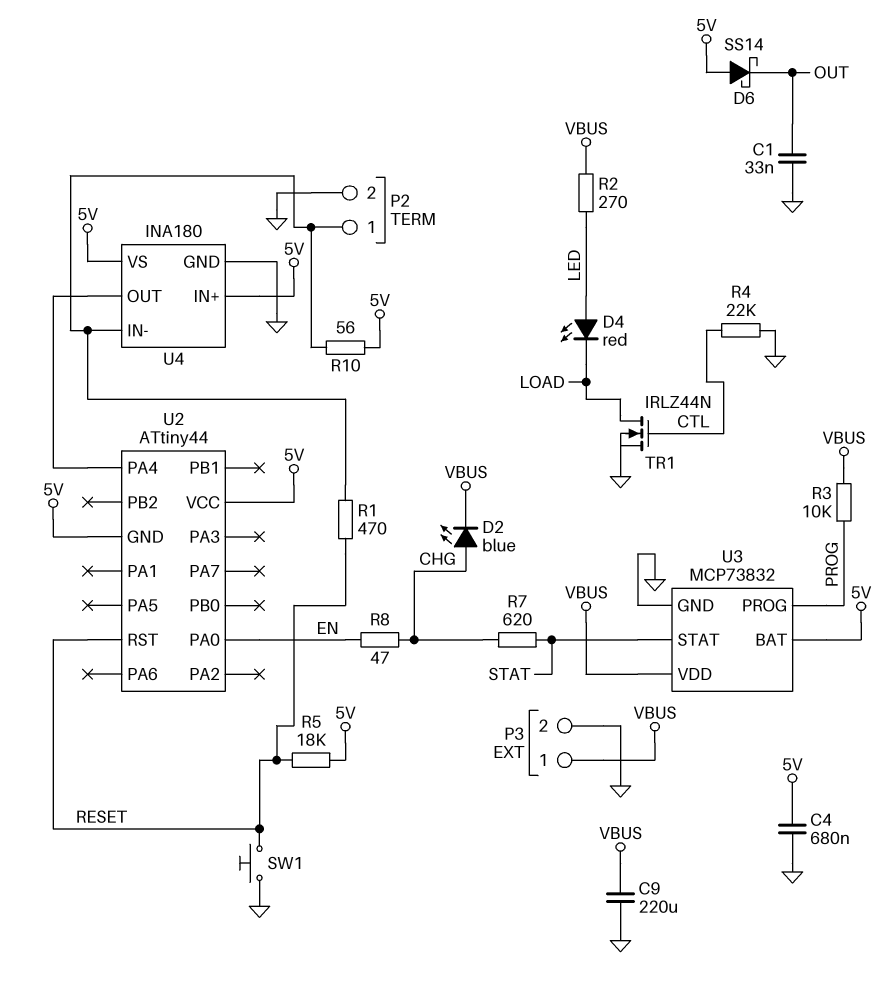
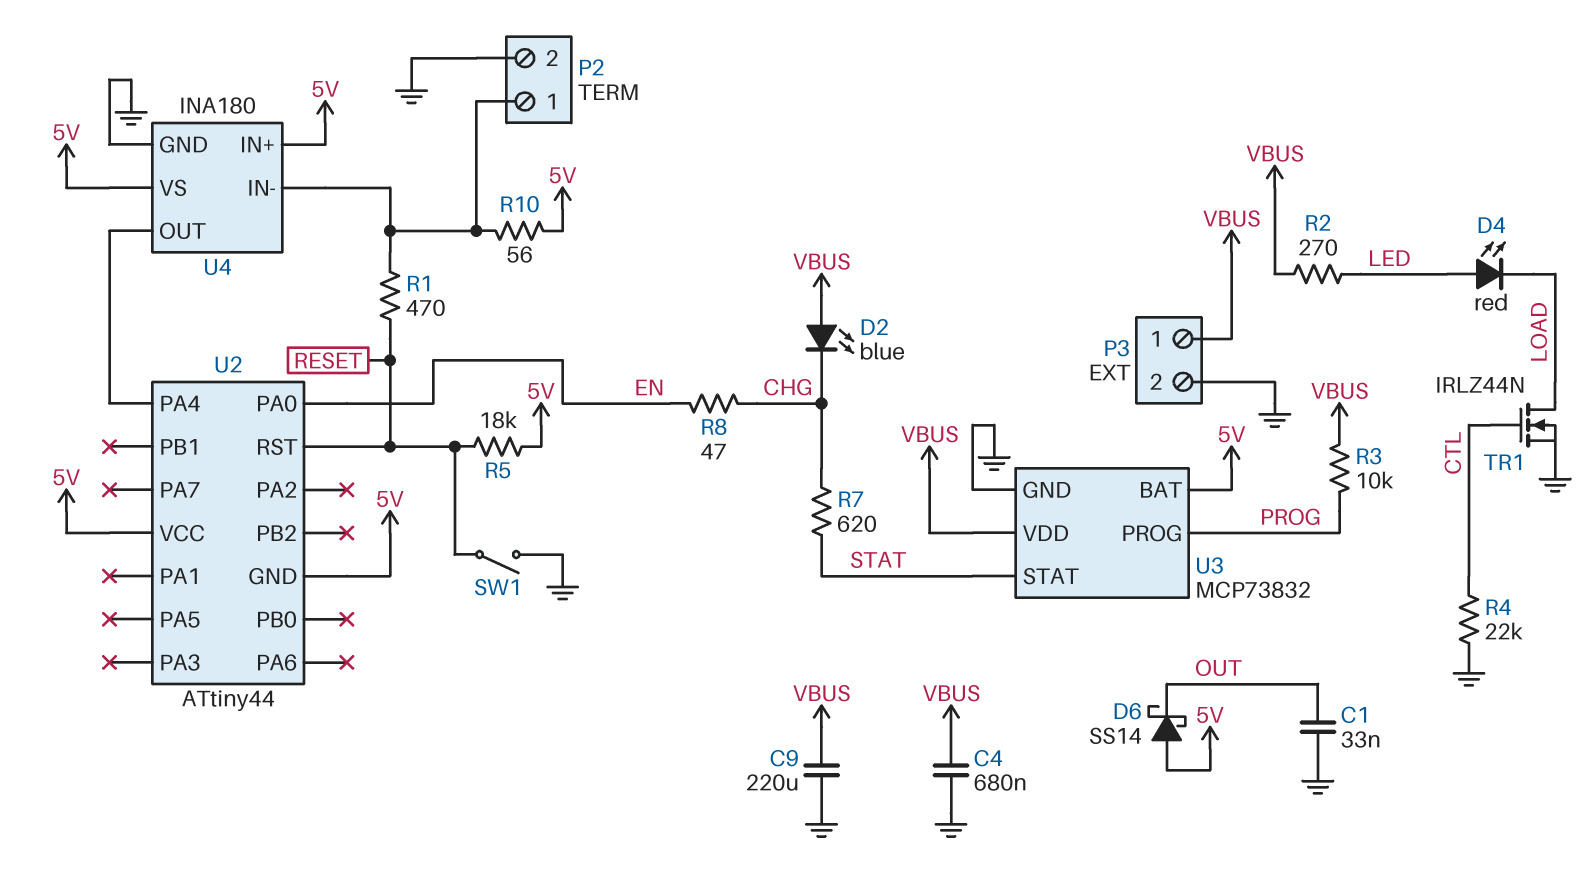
C4: 680nF (5V, GND) -> 680nF (GND, VBUS)
D2: LED blue (A CHG, K VBUS) -> LED blue (A VBUS, K CHG)
SW1: button (GND, RESET) -> switch (GND, RESET)

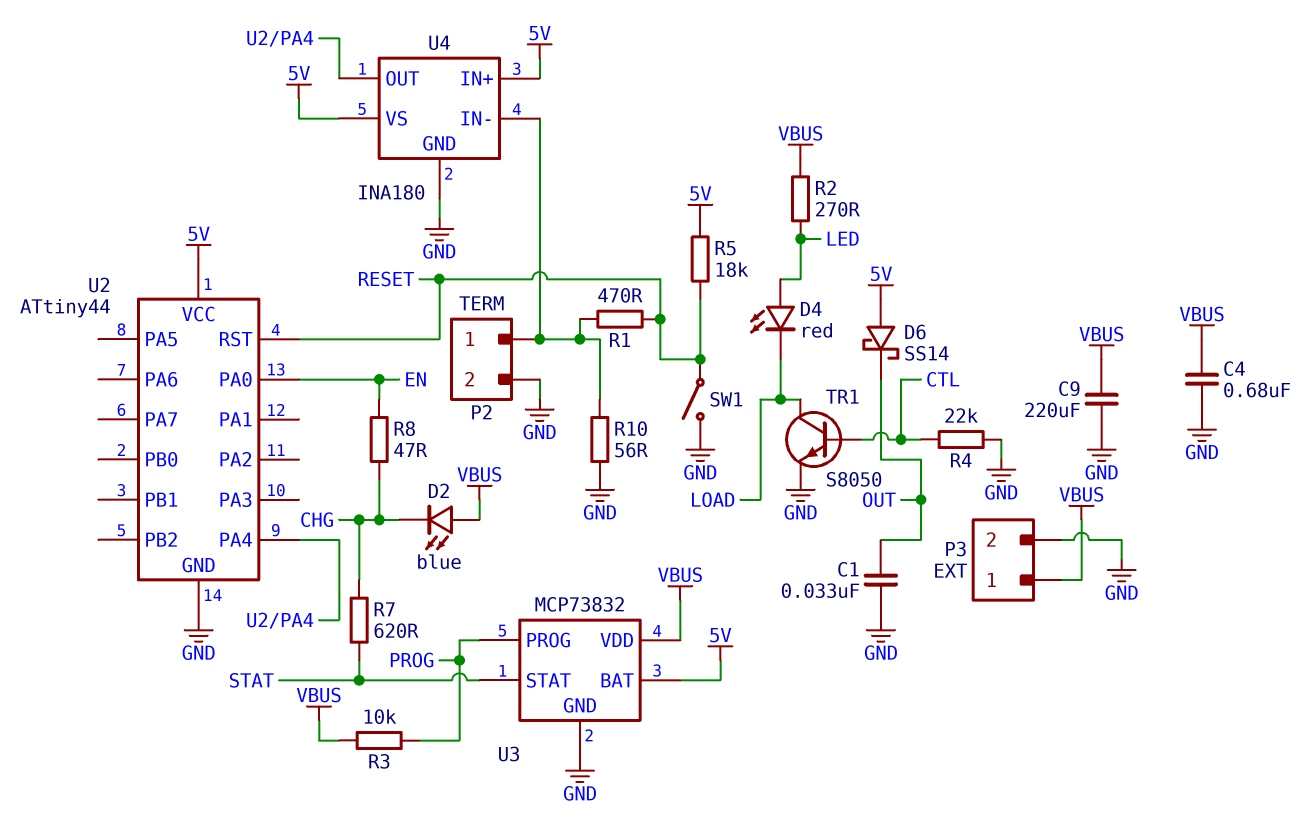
R10: 56 (5V, P2/1) -> 56 (GND, P2/1)
TR1: NMOS IRLZ44N (G CTL, D LOAD, S GND) -> NPN S8050 (B CTL, C LOAD, E GND)
U2 pin GND: 5V -> GND

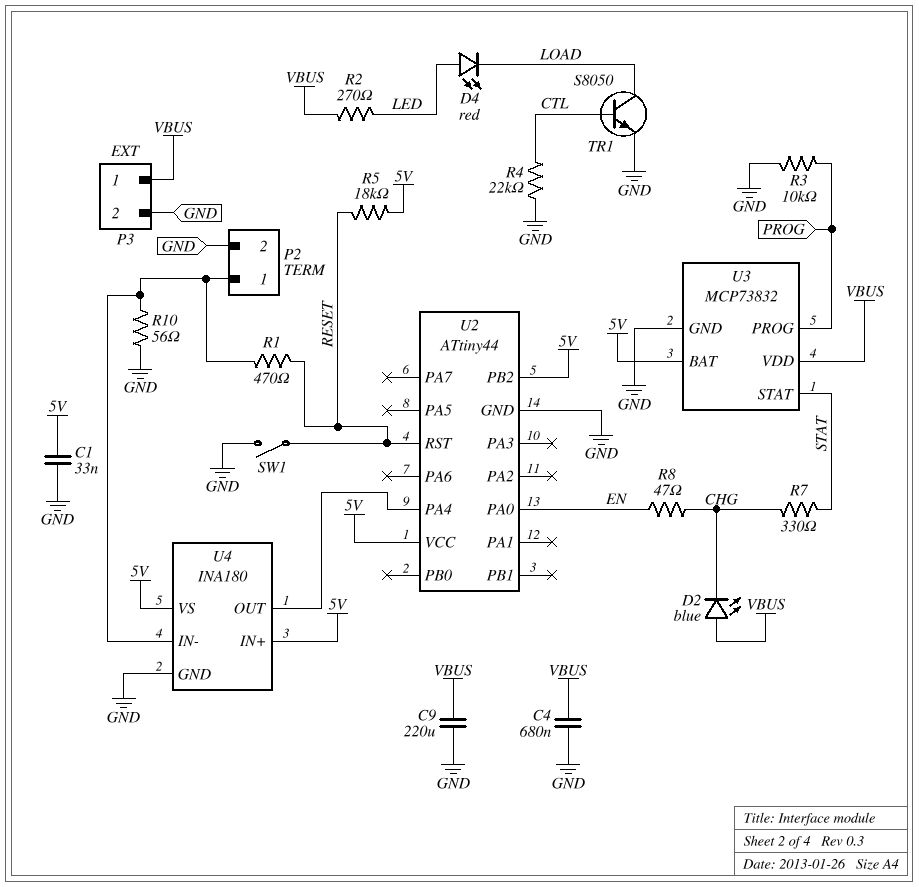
C1: 33nF (GND, OUT) -> 33nF (5V, GND)
D6: schottky SS14 (A 5V, K OUT) -> none
R3: 10k (PROG, VBUS) -> 10k (GND, PROG)
R7: 620 (CHG, STAT) -> 330 (CHG, STAT)
U2 pin PB2: none -> 5V

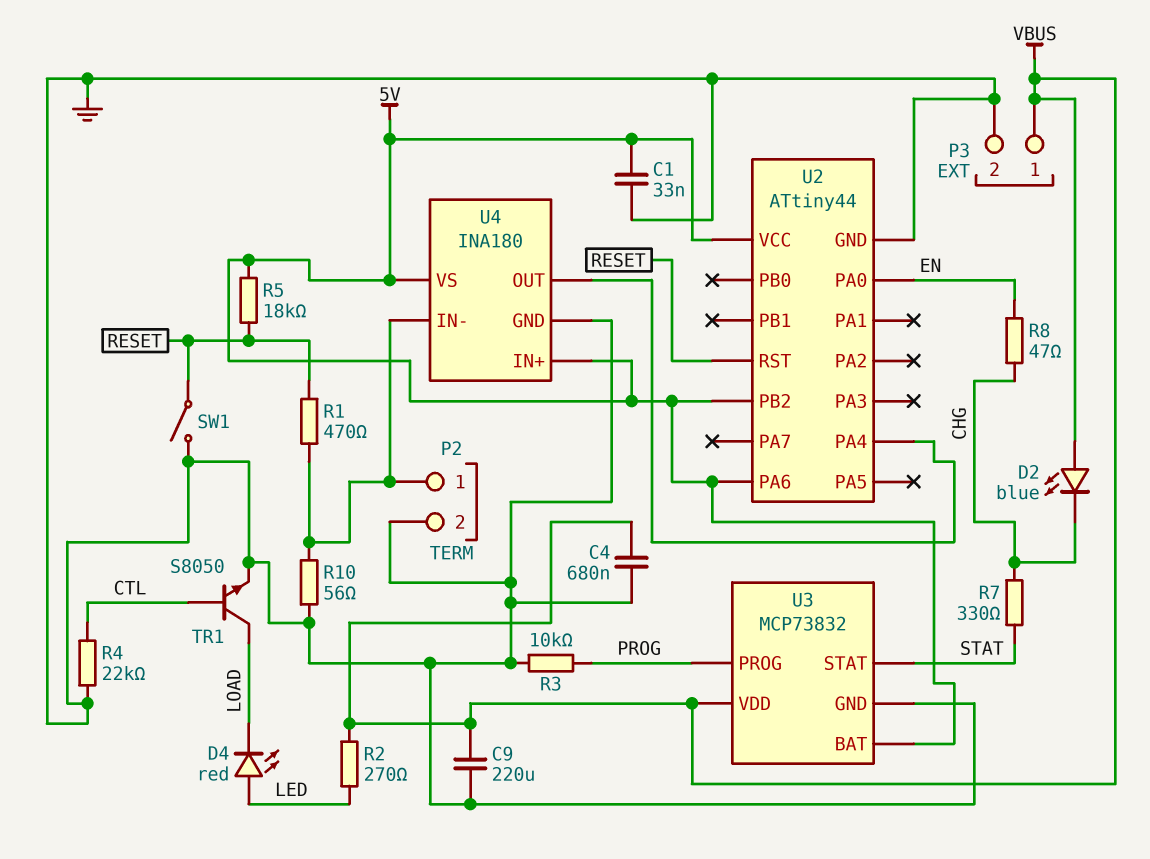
U2 pin PA6: none -> 5V

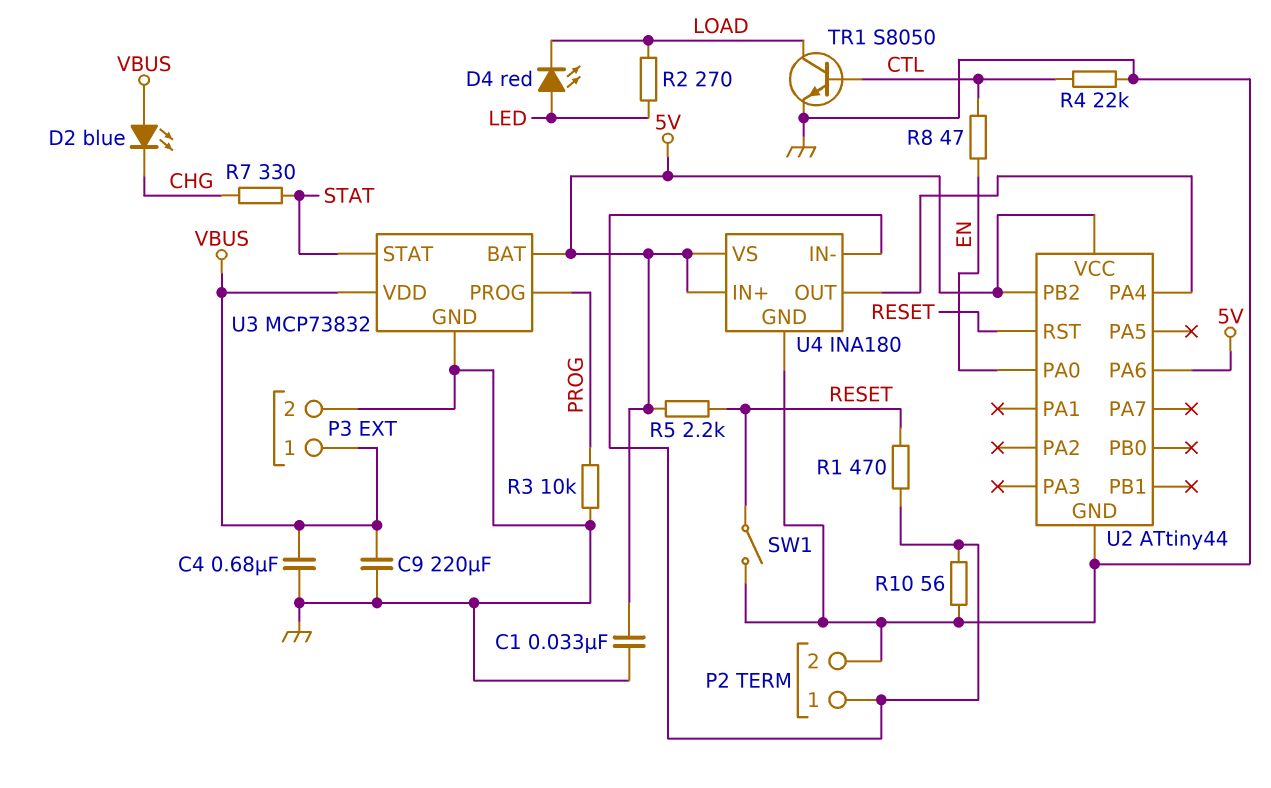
R2: 270 (LED, VBUS) -> 270 (LED, LOAD)
R5: 18k (5V, RESET) -> 2.2k (5V, RESET)
R8: 47 (CHG, EN) -> 47 (CTL, EN)

